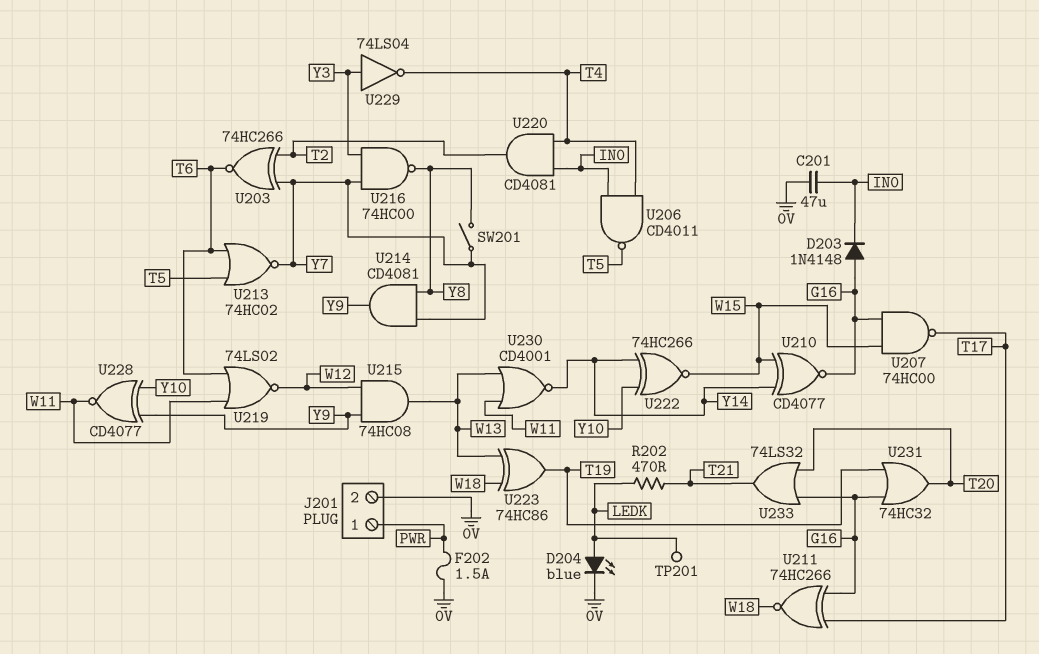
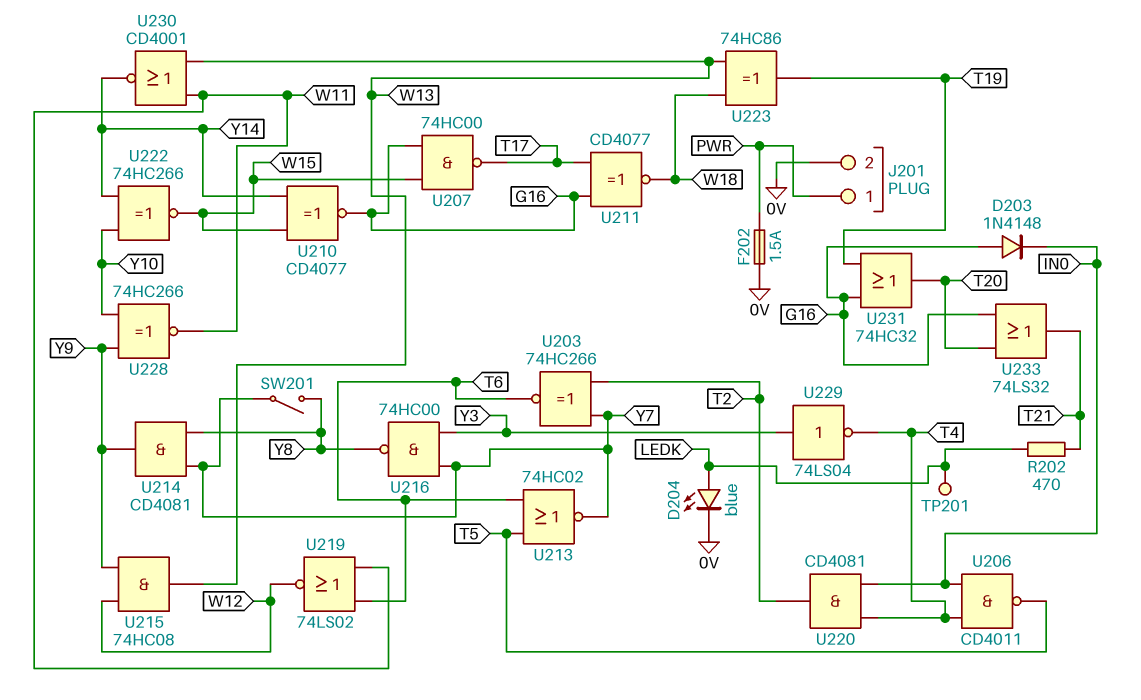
C201: 47uF (0V, IN0) -> none
U211: XNOR 74HC266 (in G16, in T17, out W18) -> XNOR CD4077 (in G16, in T17, out W18)
U228: XNOR CD4077 (in Y9, in Y10, out W11) -> XNOR 74HC266 (in Y9, in Y10, out W11)

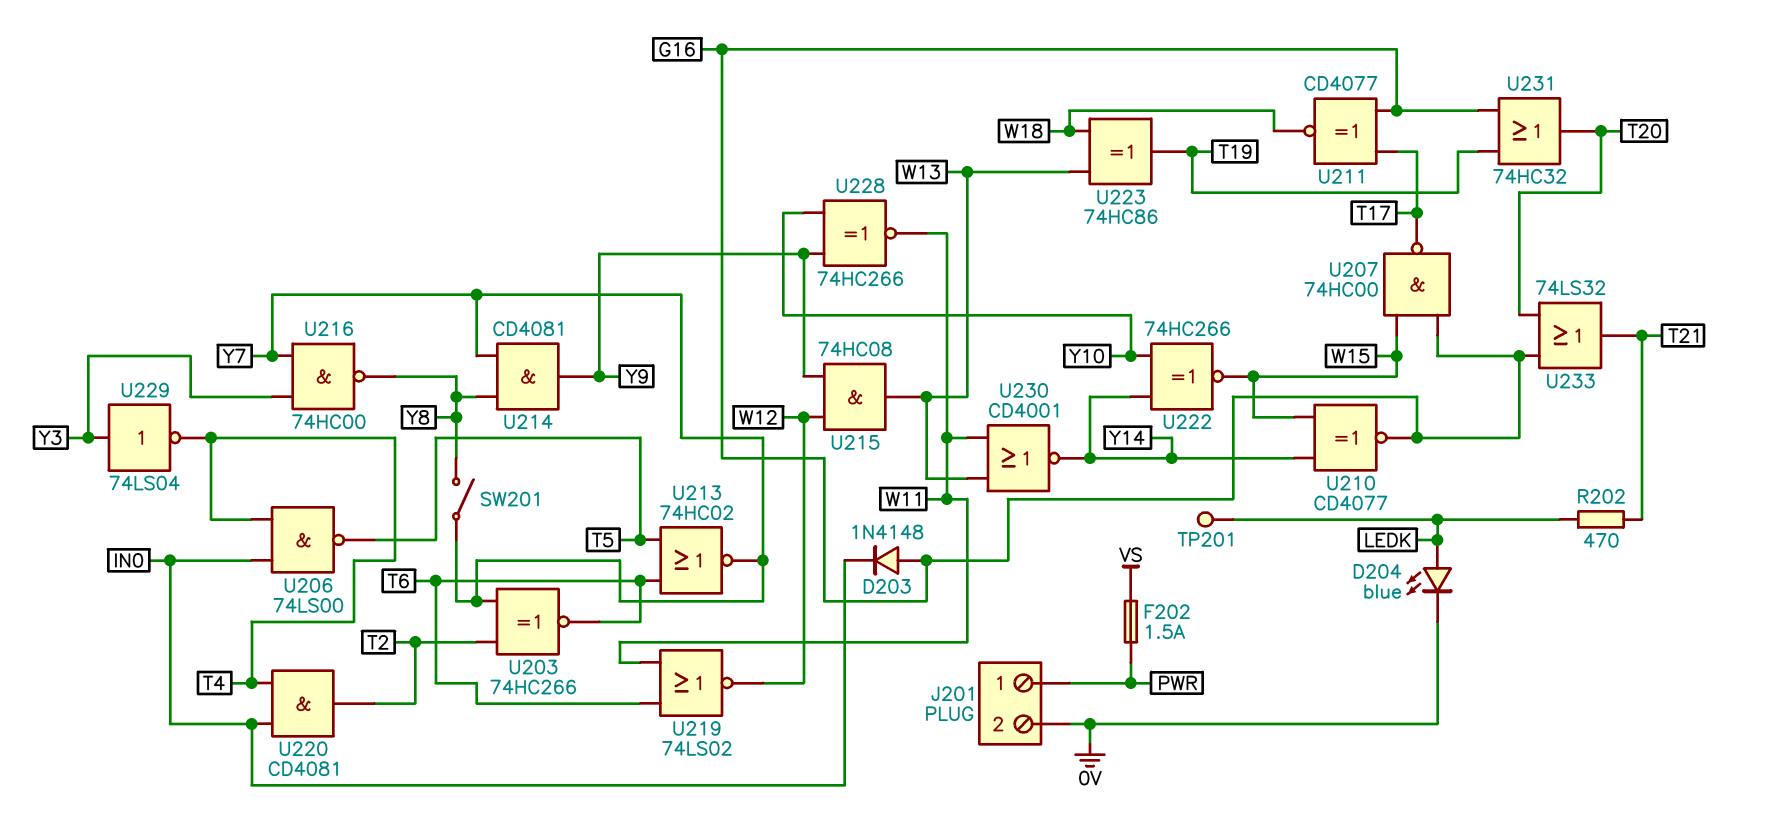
F202: 1.5A (0V, PWR) -> 1.5A (PWR, VS)
U206: NAND CD4011 (in IN0, in T4, out T5) -> NAND 74LS00 (in IN0, in T4, out T5)

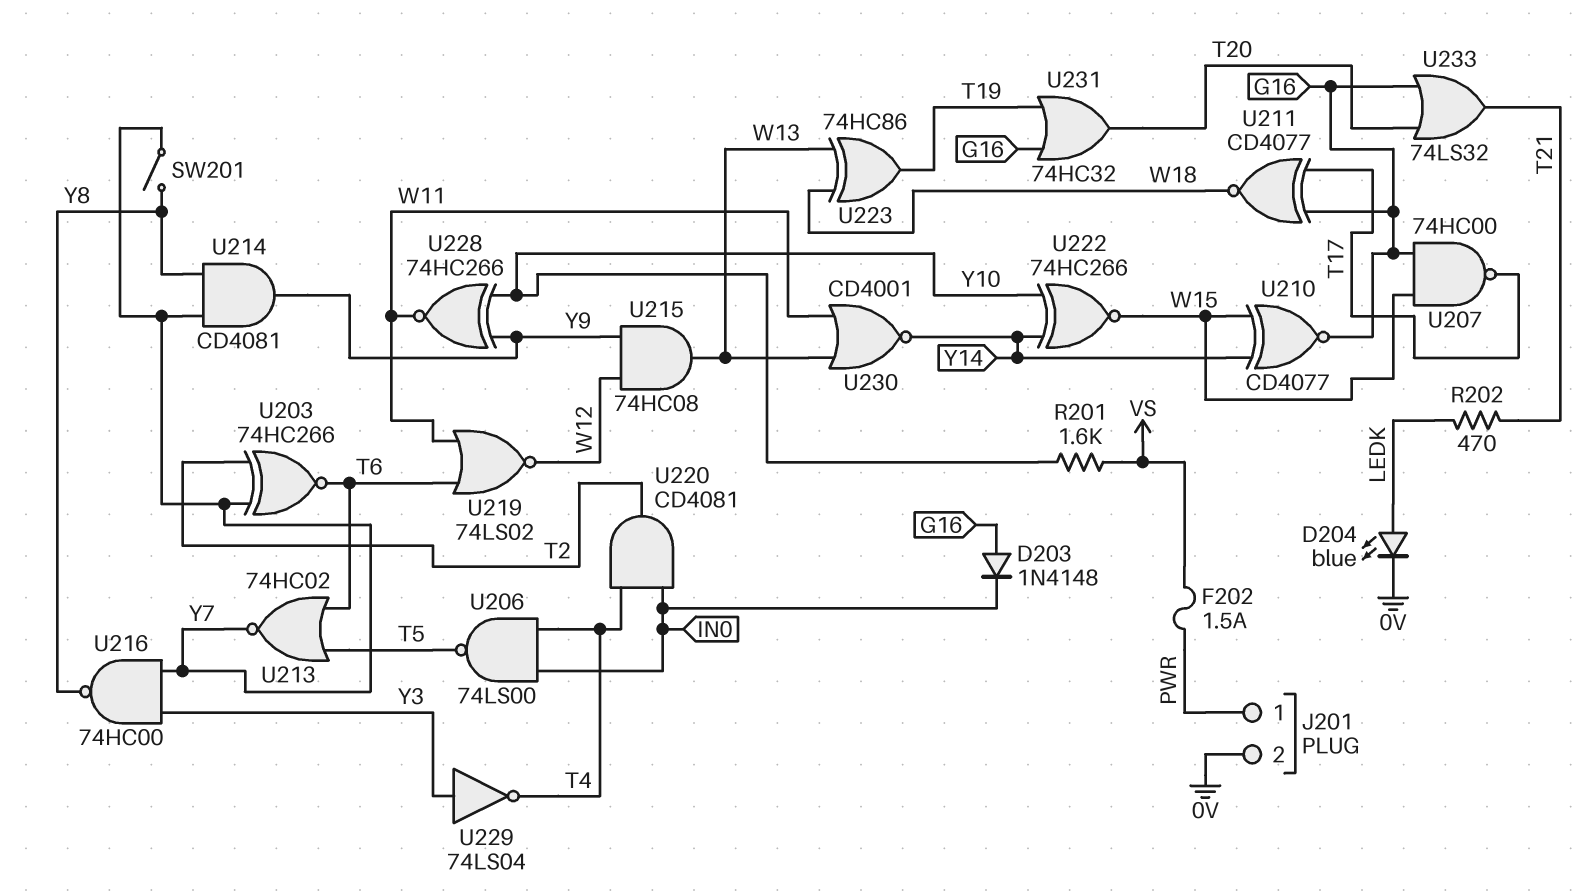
R201: none -> 1.6k (VS, Y10)
TP201: test point (LEDK) -> none

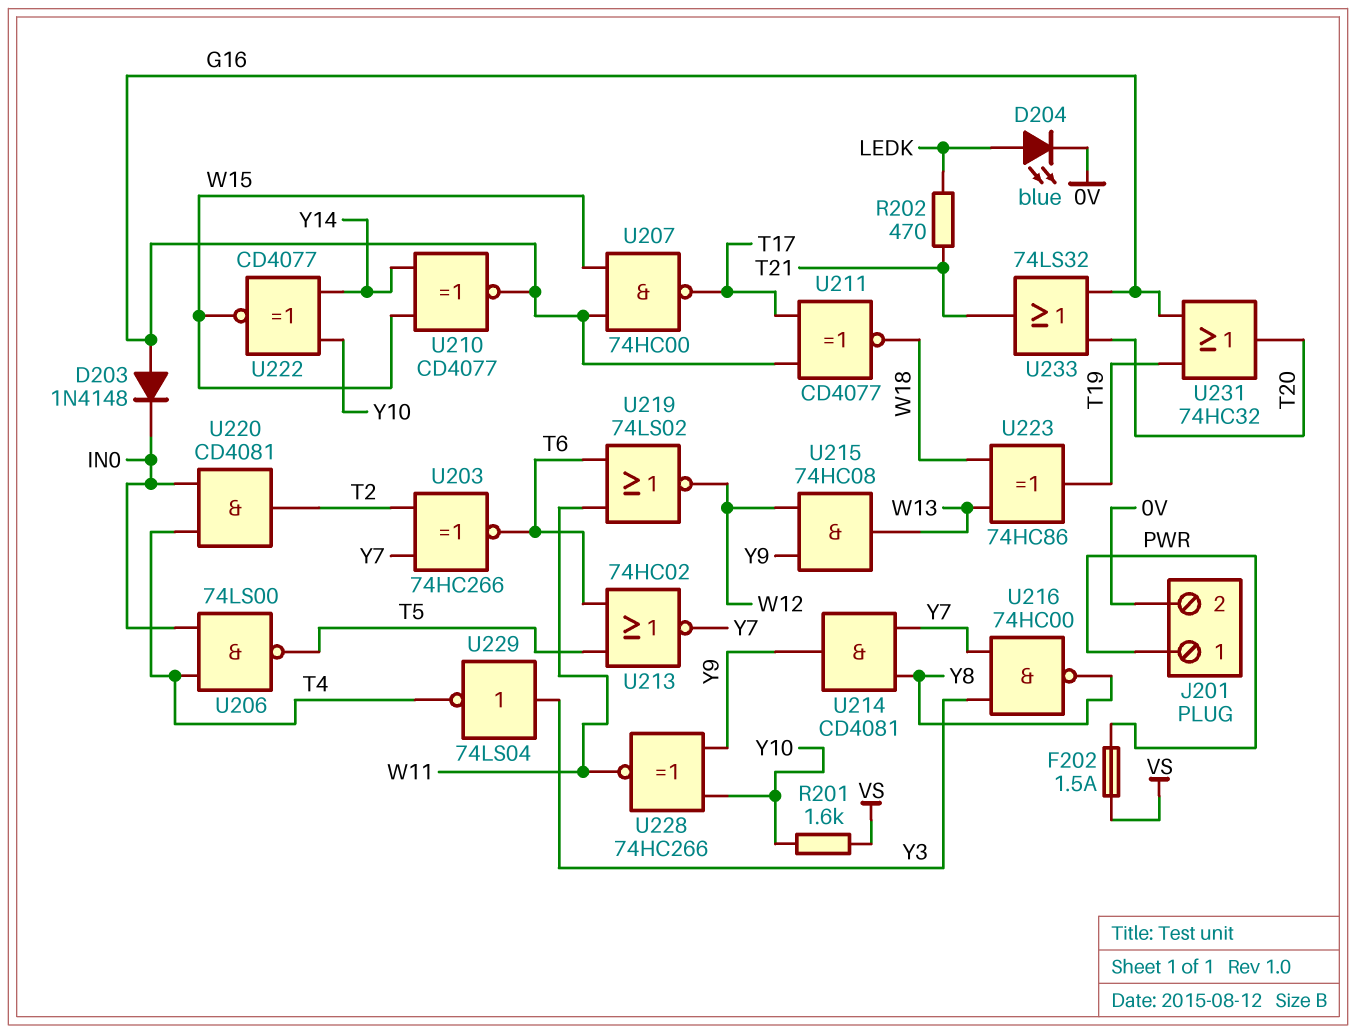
SW201: switch (Y7, Y8) -> none
U222: XNOR 74HC266 (in Y10, in Y14, out W15) -> XNOR CD4077 (in Y10, in Y14, out W15)
U230: NOR CD4001 (in W11, in W13, out Y14) -> none

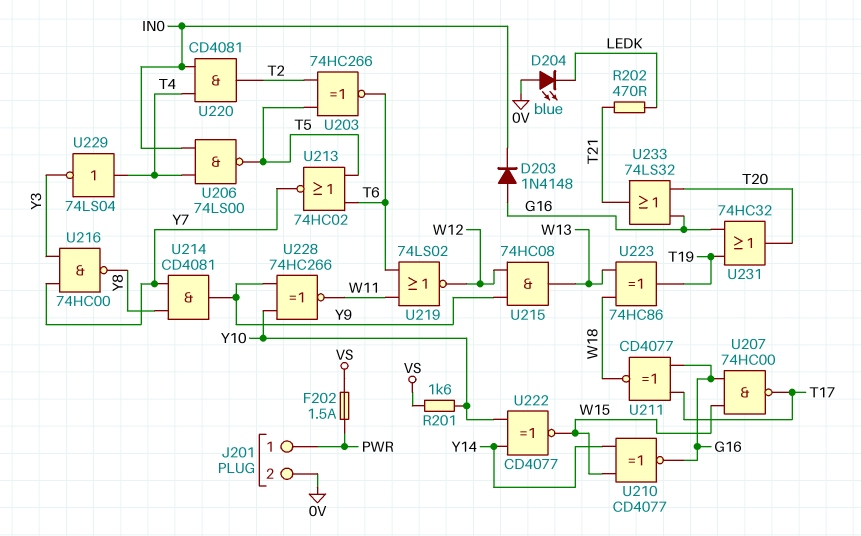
D204: LED blue (A LEDK, K 0V) -> LED blue (A 0V, K LEDK)
U203: XNOR 74HC266 (in T2, in Y7, out T6) -> XNOR 74HC266 (in T2, in T5, out T6)
U229: NOT 74LS04 (in Y3, out T4) -> NOT 74LS04 (in T4, out Y3)

